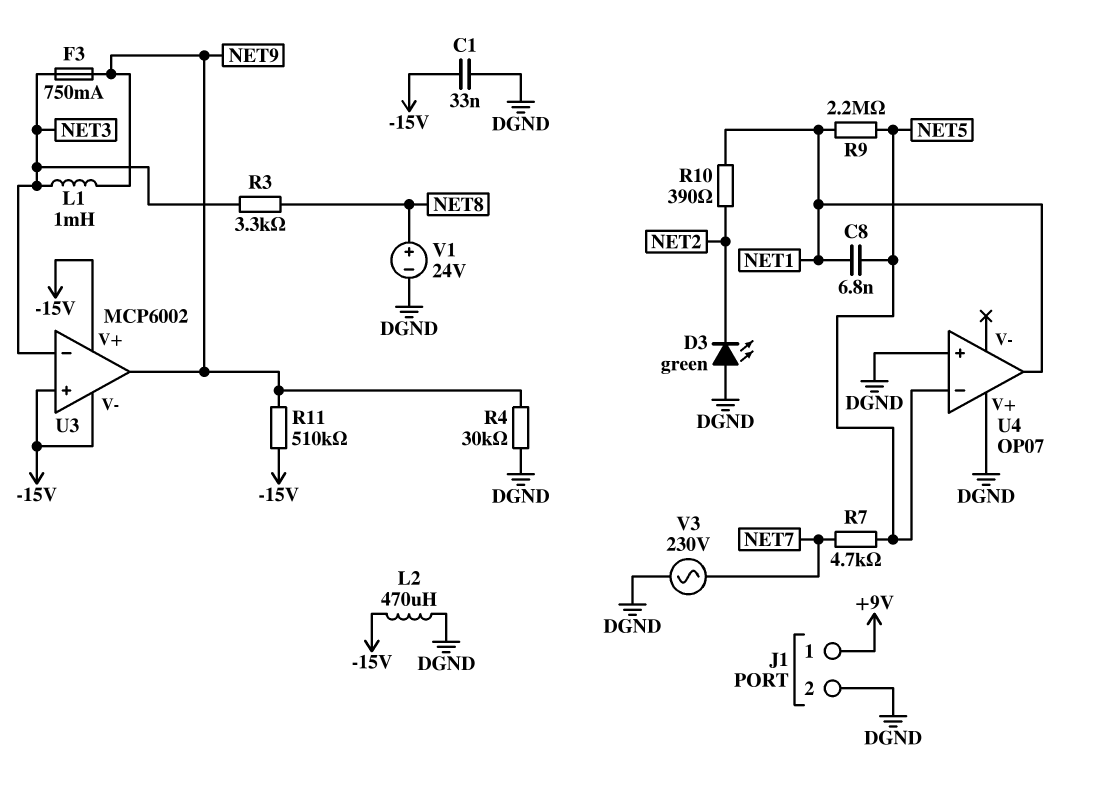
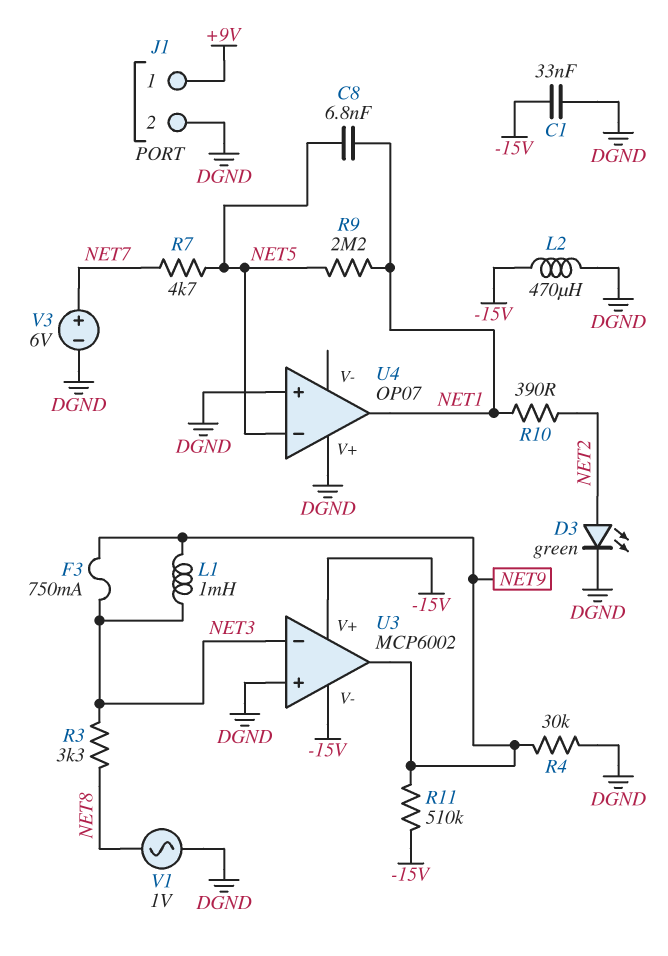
D3: LED green (A DGND, K NET2) -> LED green (A NET2, K DGND)
U3 pin in+: -15V -> DGND
V1: 24V (plus NET8, minus DGND) -> AC 1V (DGND, NET8)
V3: AC 230V (DGND, NET7) -> 6V (plus NET7, minus DGND)

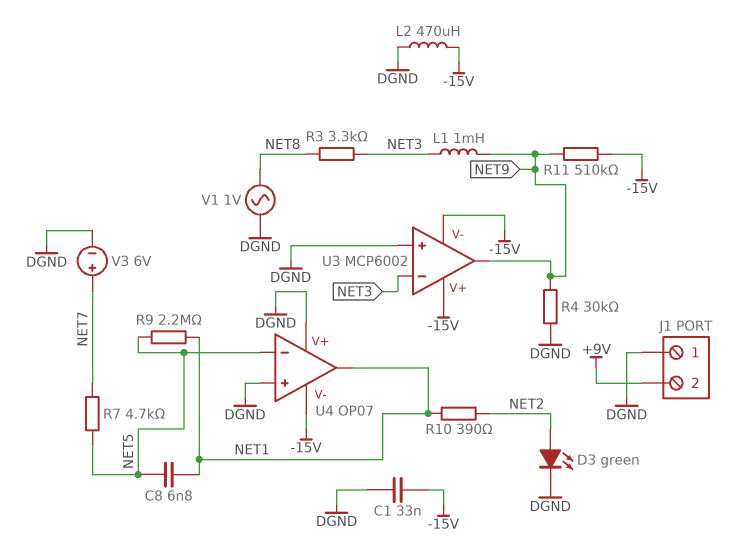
F3: 750mA (NET3, NET9) -> none
J1 pin 1: +9V -> DGND
J1 pin 2: DGND -> +9V
U4 pin V-: none -> -15V

